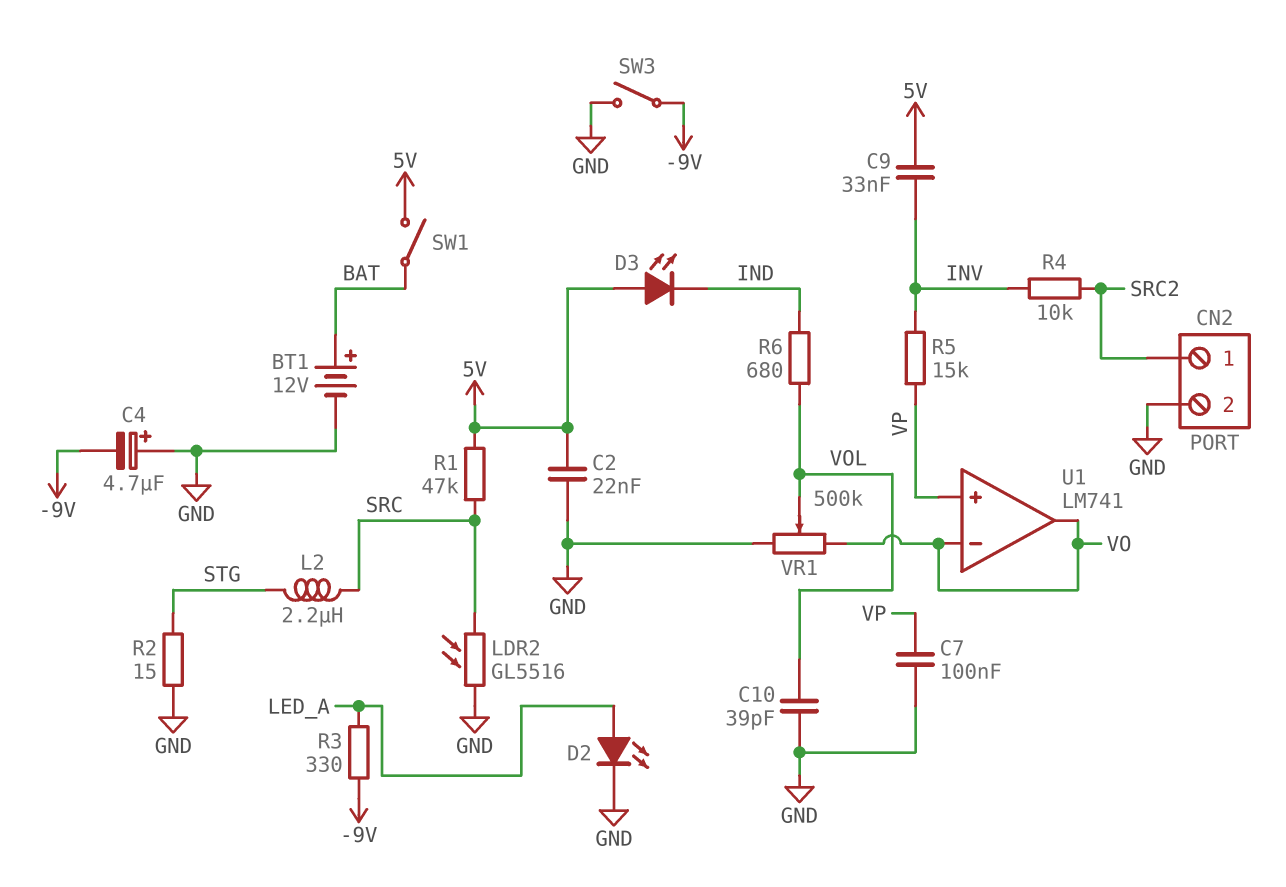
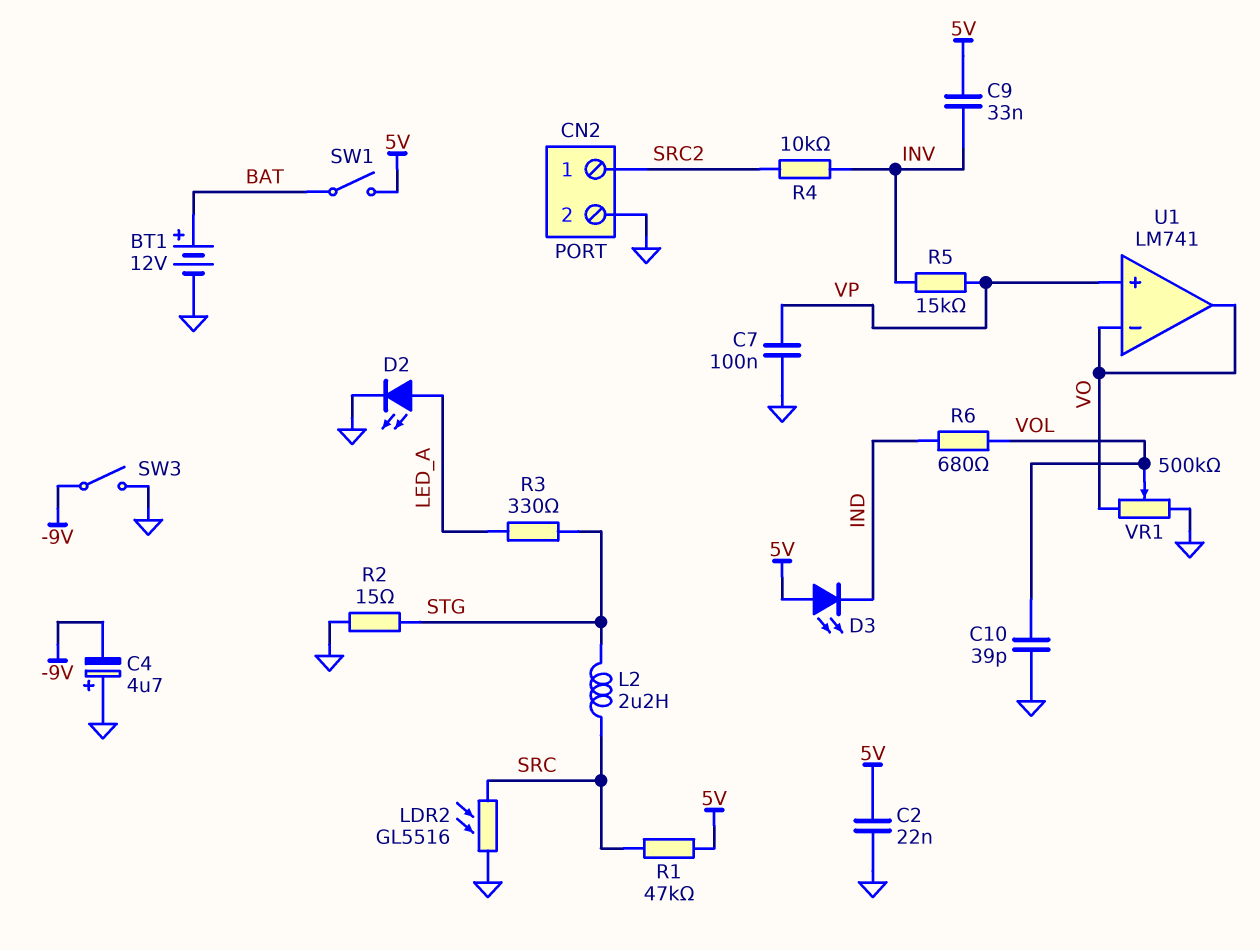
R3: 330 (-9V, LED_A) -> 330 (LED_A, STG)

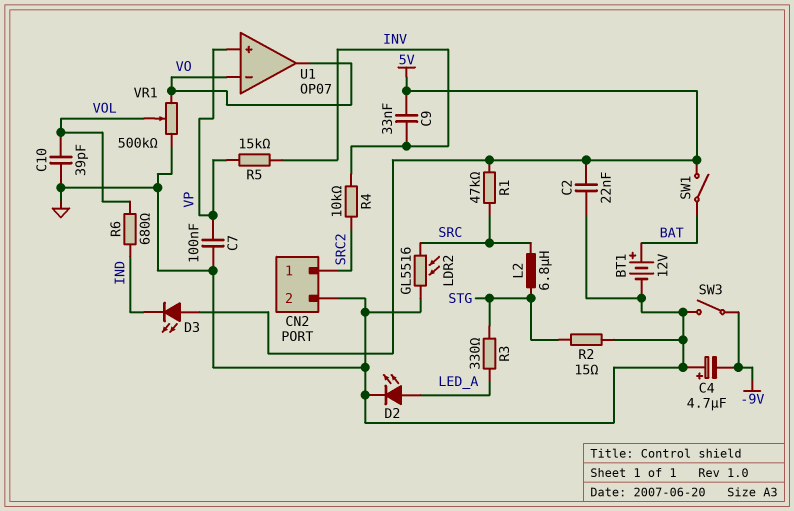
L2: 2.2uH (SRC, STG) -> 6.8uH (SRC, STG)
U1: LM741 -> OP07

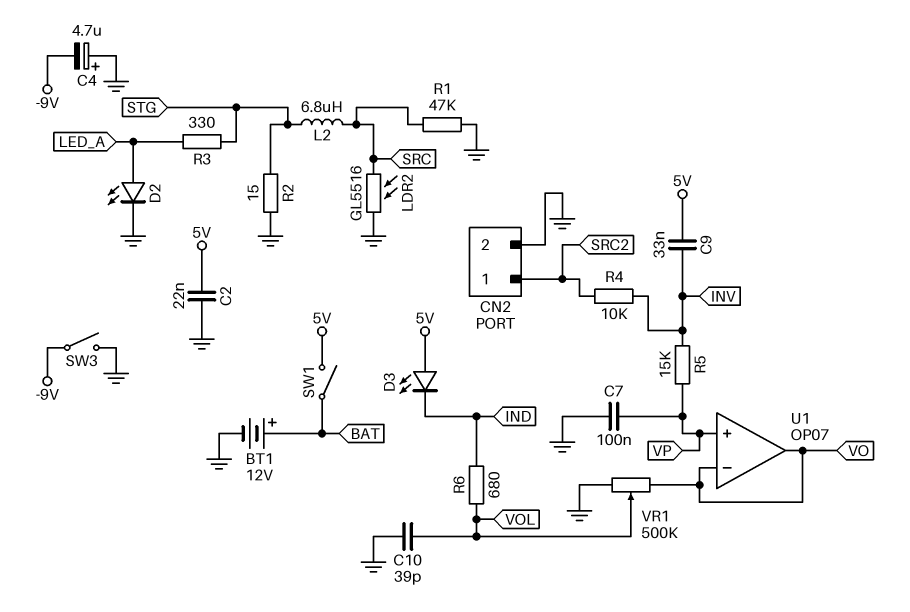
R1: 47k (5V, SRC) -> 47k (GND, SRC)

